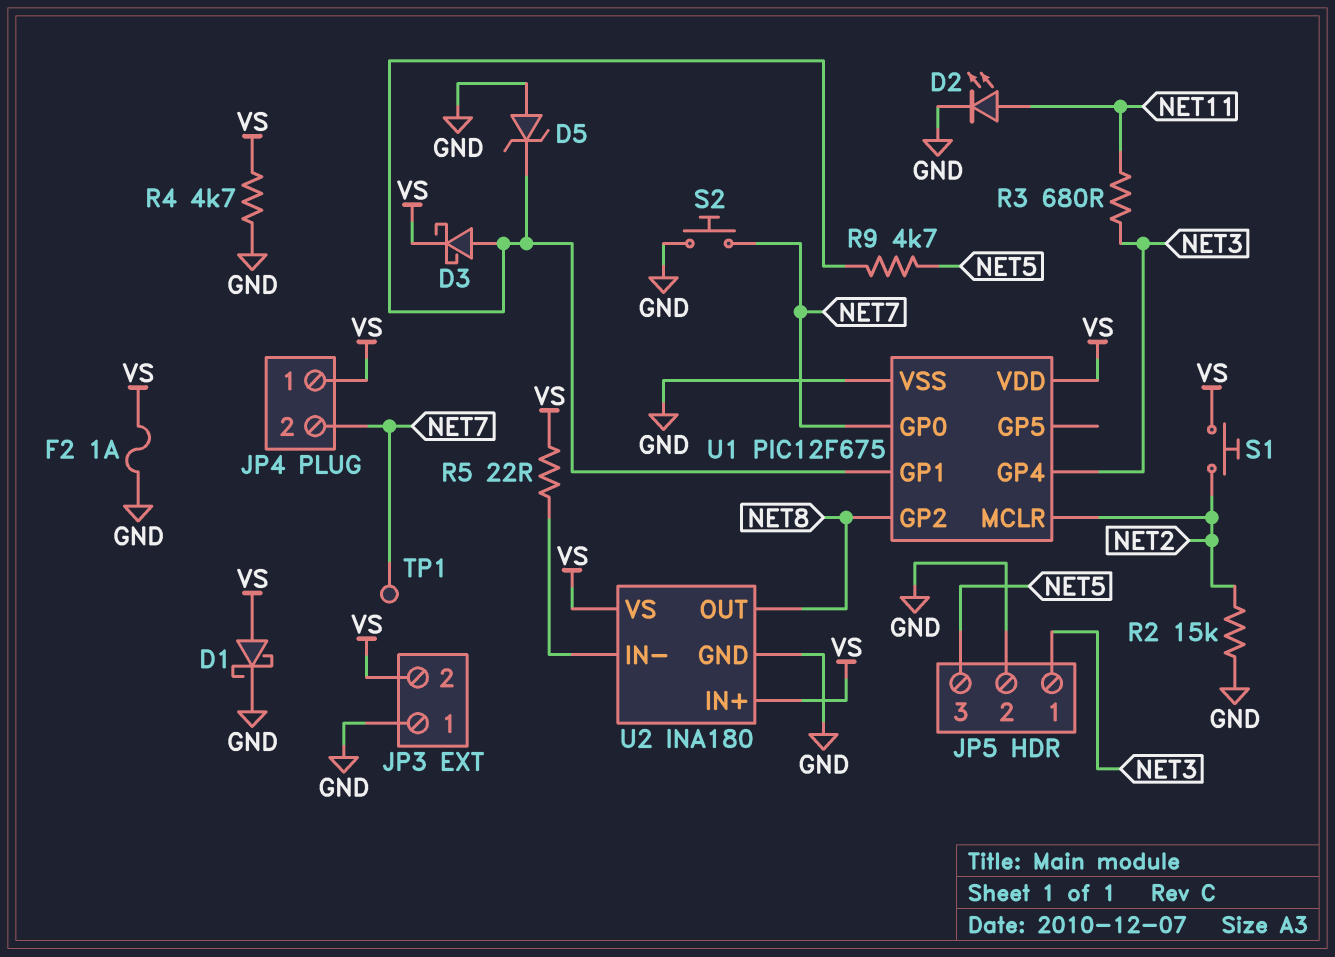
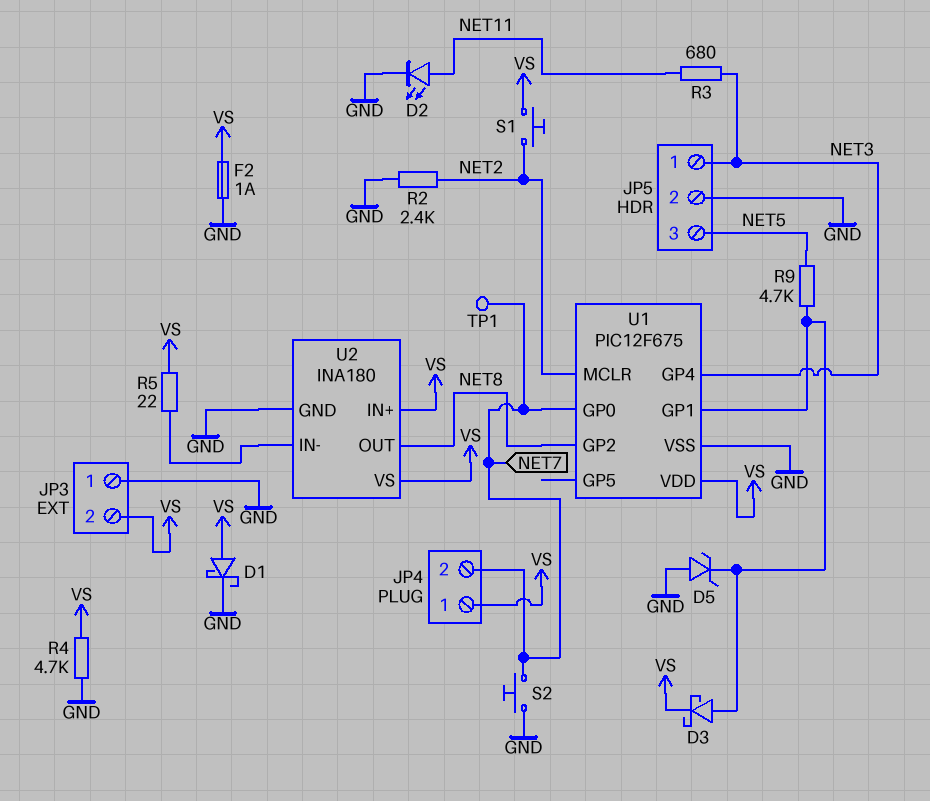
R2: 15k (GND, NET2) -> 2.4k (GND, NET2)

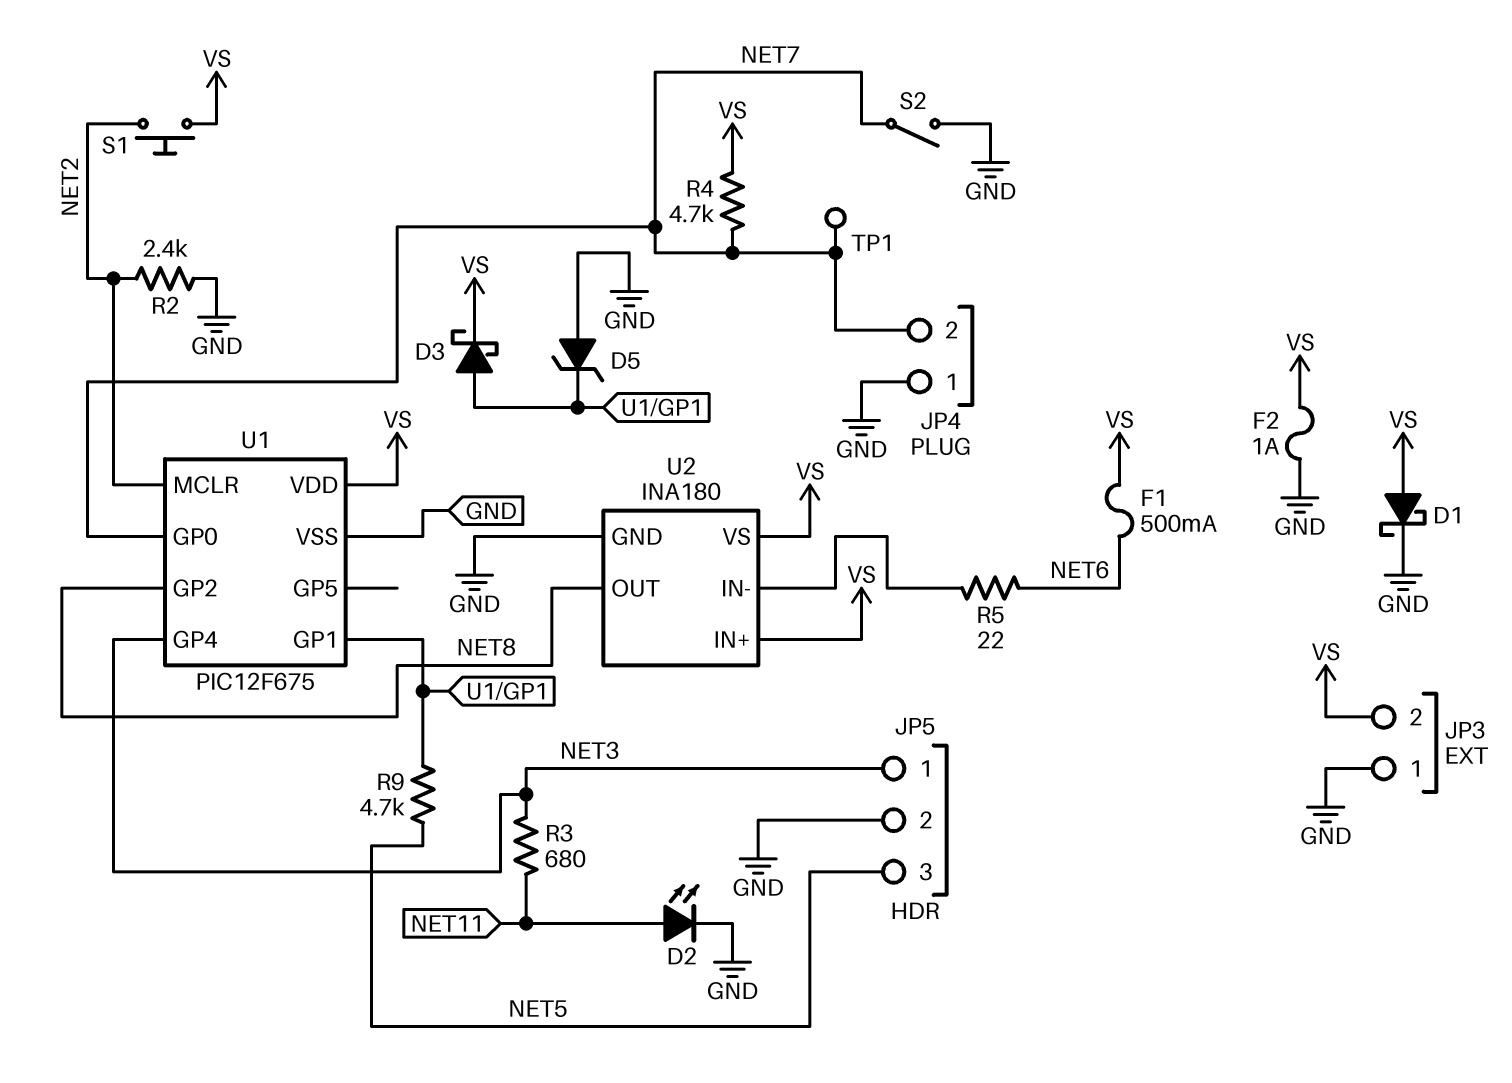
F1: none -> 500mA (NET6, VS)
JP4 pin 1: VS -> GND
R4: 4.7k (GND, VS) -> 4.7k (NET7, VS)
R5: 22 (U2/IN-, VS) -> 22 (NET6, U2/IN-)
S2: button (GND, NET7) -> switch (GND, NET7)

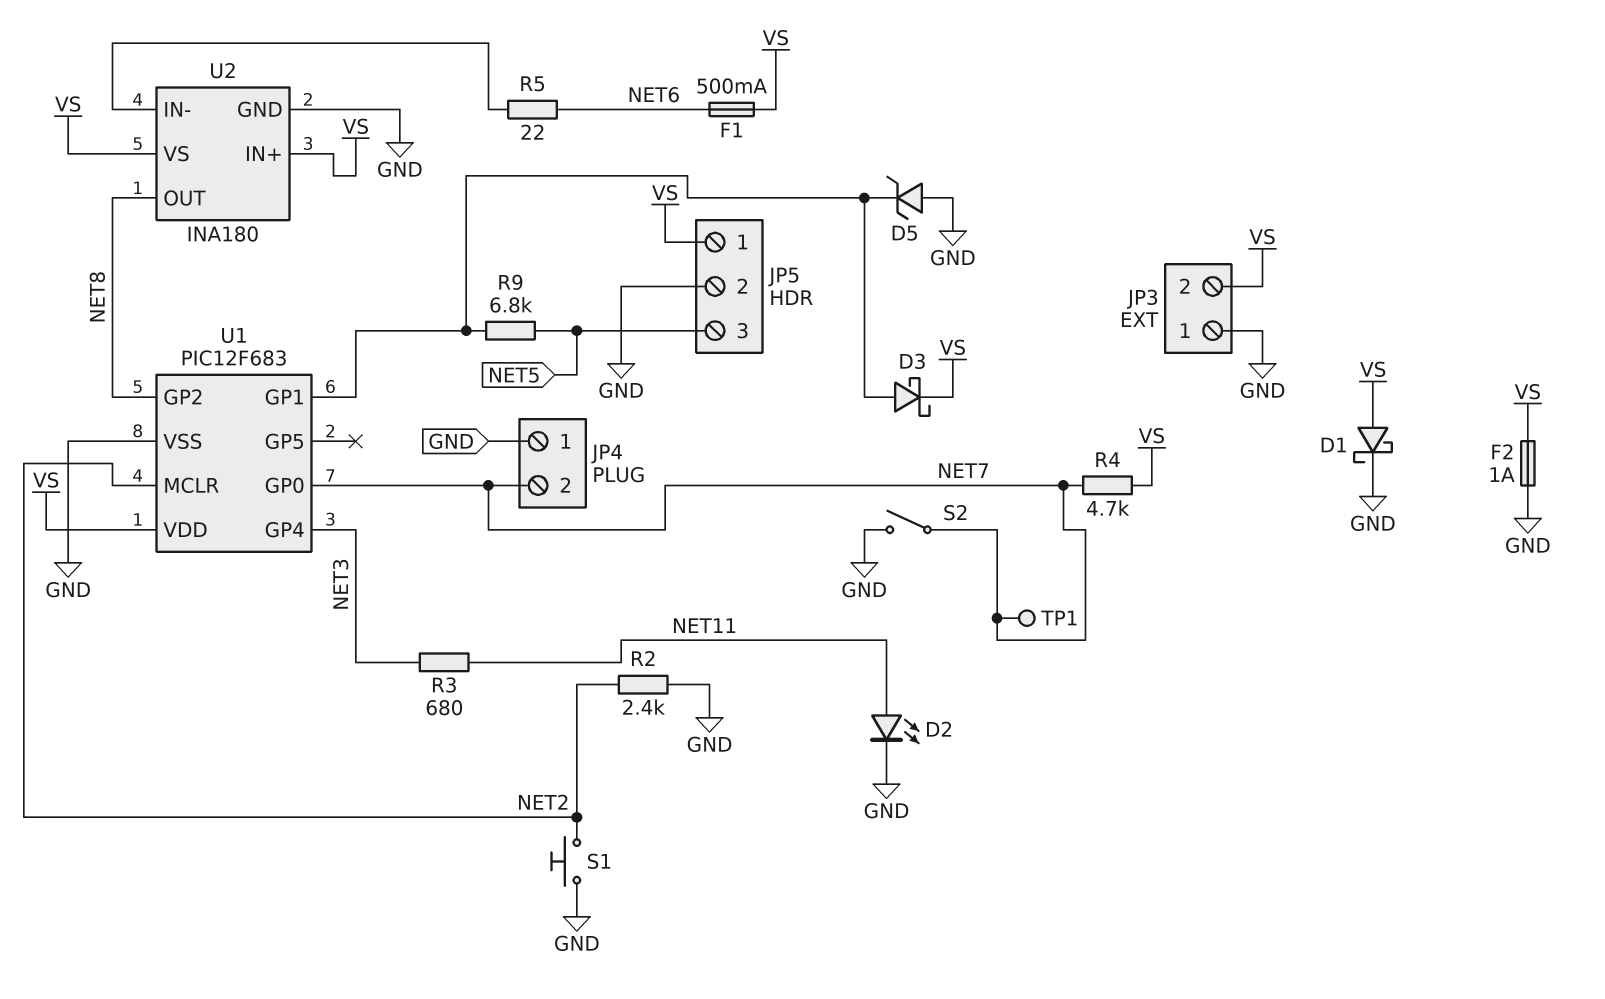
JP5 pin 1: NET3 -> VS
R9: 4.7k (NET5, U1/GP1) -> 6.8k (NET5, U1/GP1)
S1: button (NET2, VS) -> button (GND, NET2)
U1: PIC12F675 -> PIC12F683

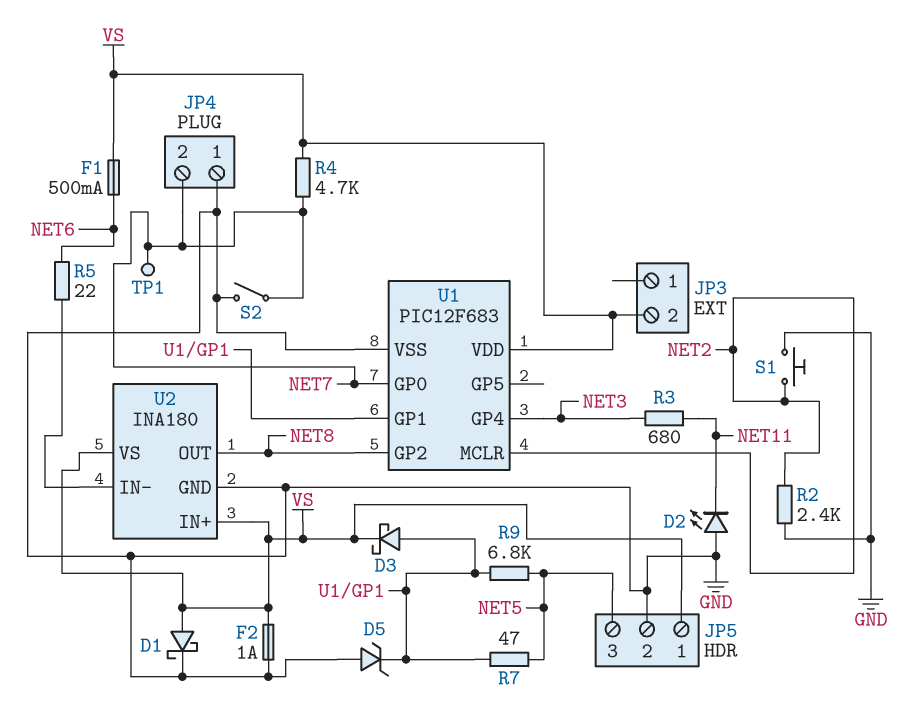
D2: LED (A NET11, K GND) -> LED (A GND, K NET11)
JP3 pin 1: GND -> none
R7: none -> 47 (NET5, U1/GP1)

